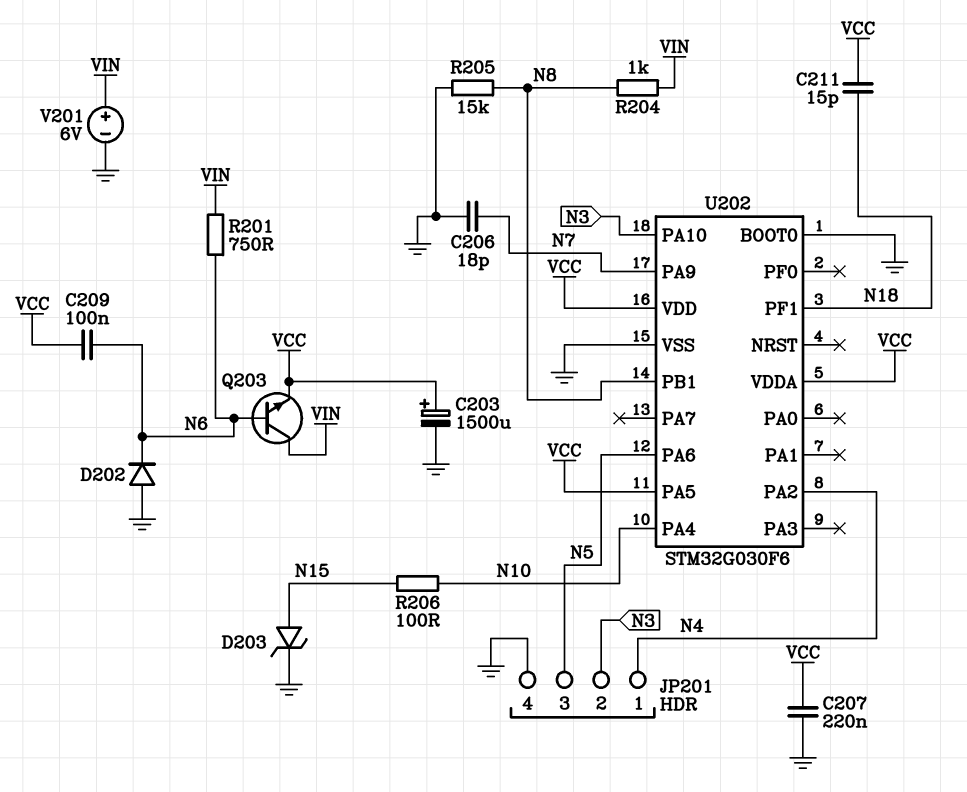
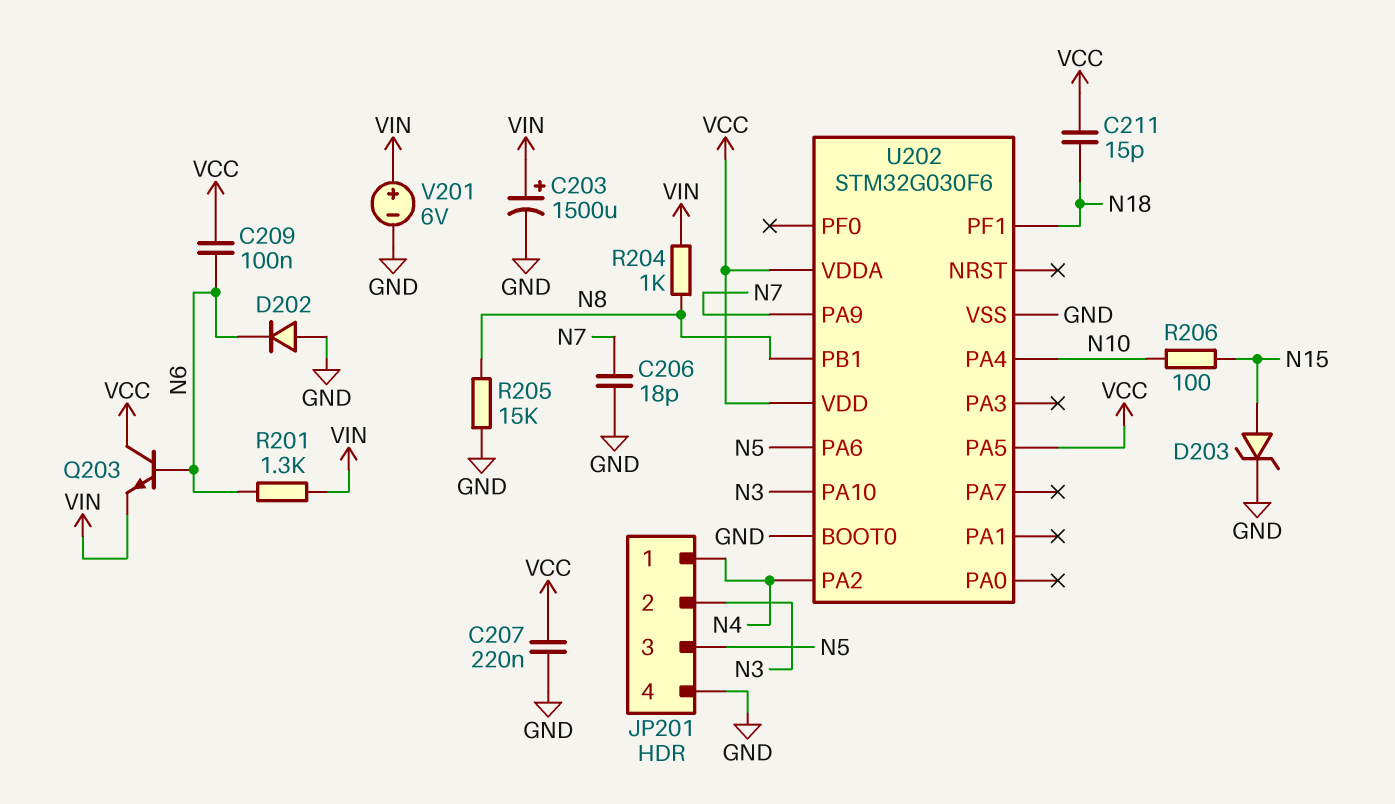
C203: 1500uF (plus VCC, minus GND) -> 1500uF (plus VIN, minus GND)
Q203: NPN (B N6, C VIN, E VCC) -> NPN (B N6, C VCC, E VIN)
R201: 750 (N6, VIN) -> 1.3k (N6, VIN)

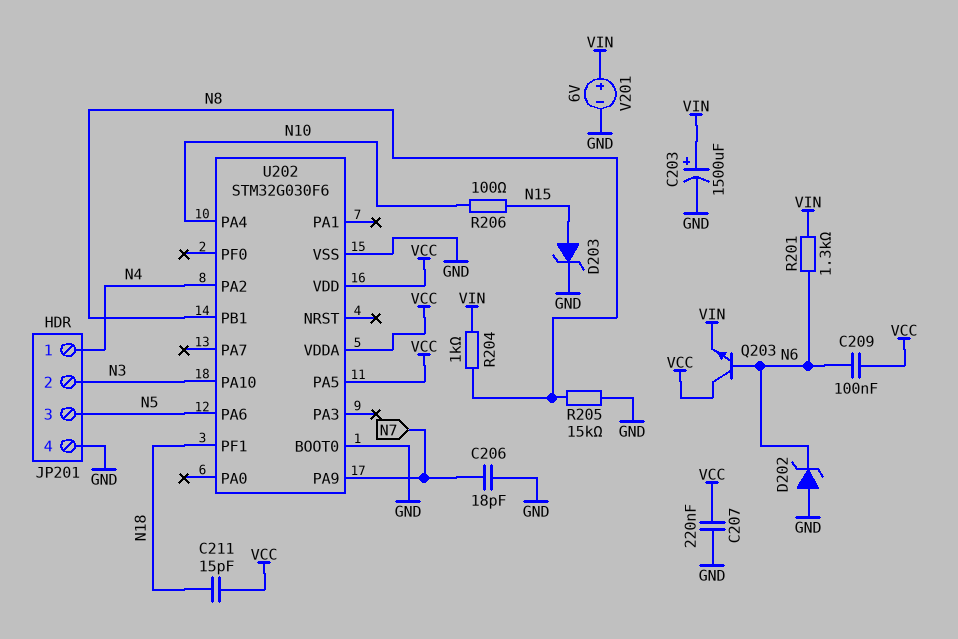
D202: diode (A GND, K N6) -> zener (A GND, K N6)

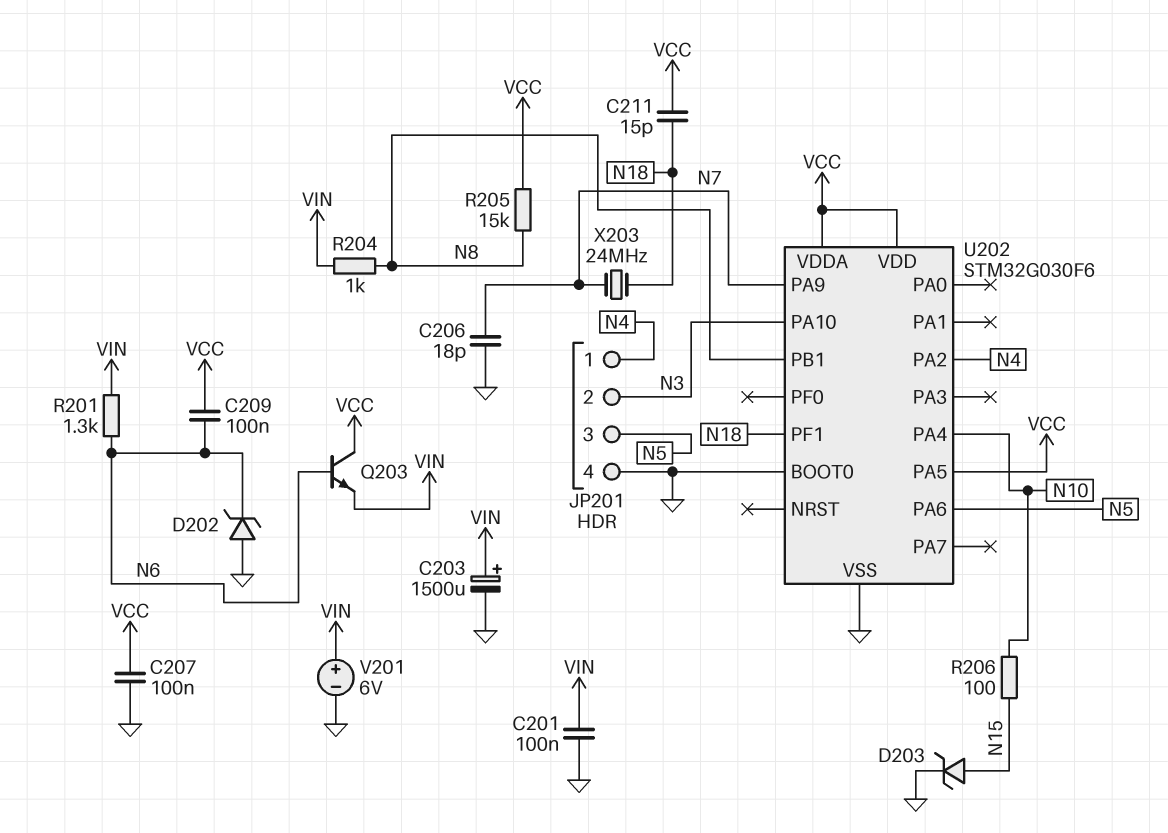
C201: none -> 100nF (GND, VIN)
C207: 220nF (GND, VCC) -> 100nF (GND, VCC)
R205: 15k (GND, N8) -> 15k (N8, VCC)
X203: none -> 24MHz (N7, N18)

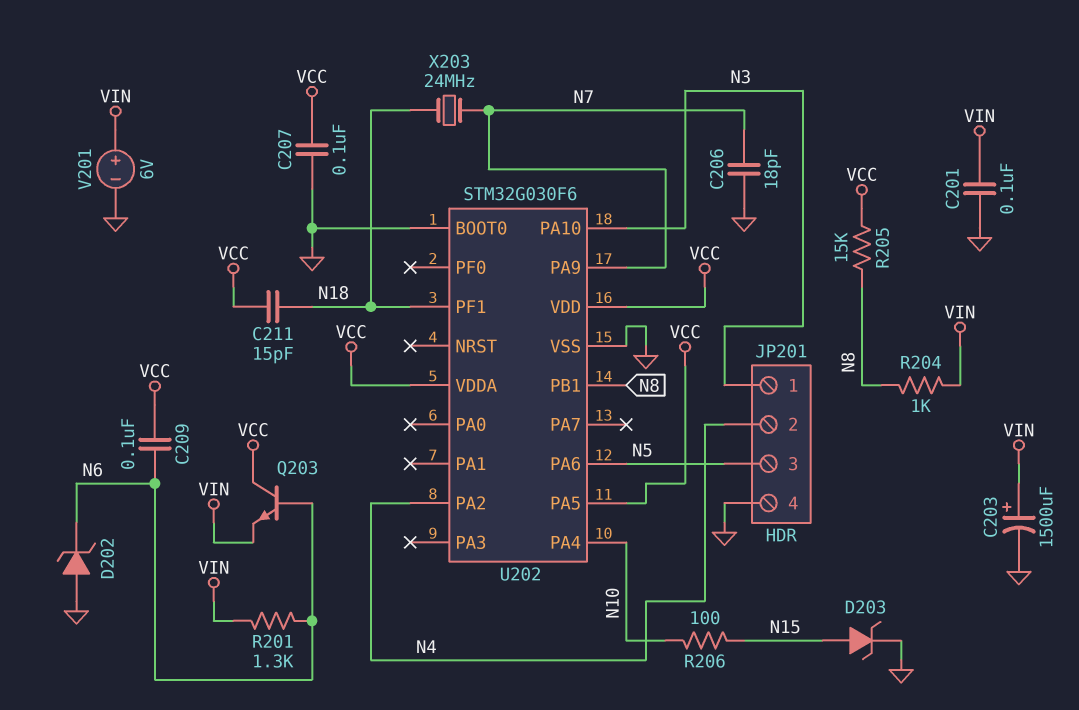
JP201 pin 1: N4 -> N3
JP201 pin 2: N3 -> N4

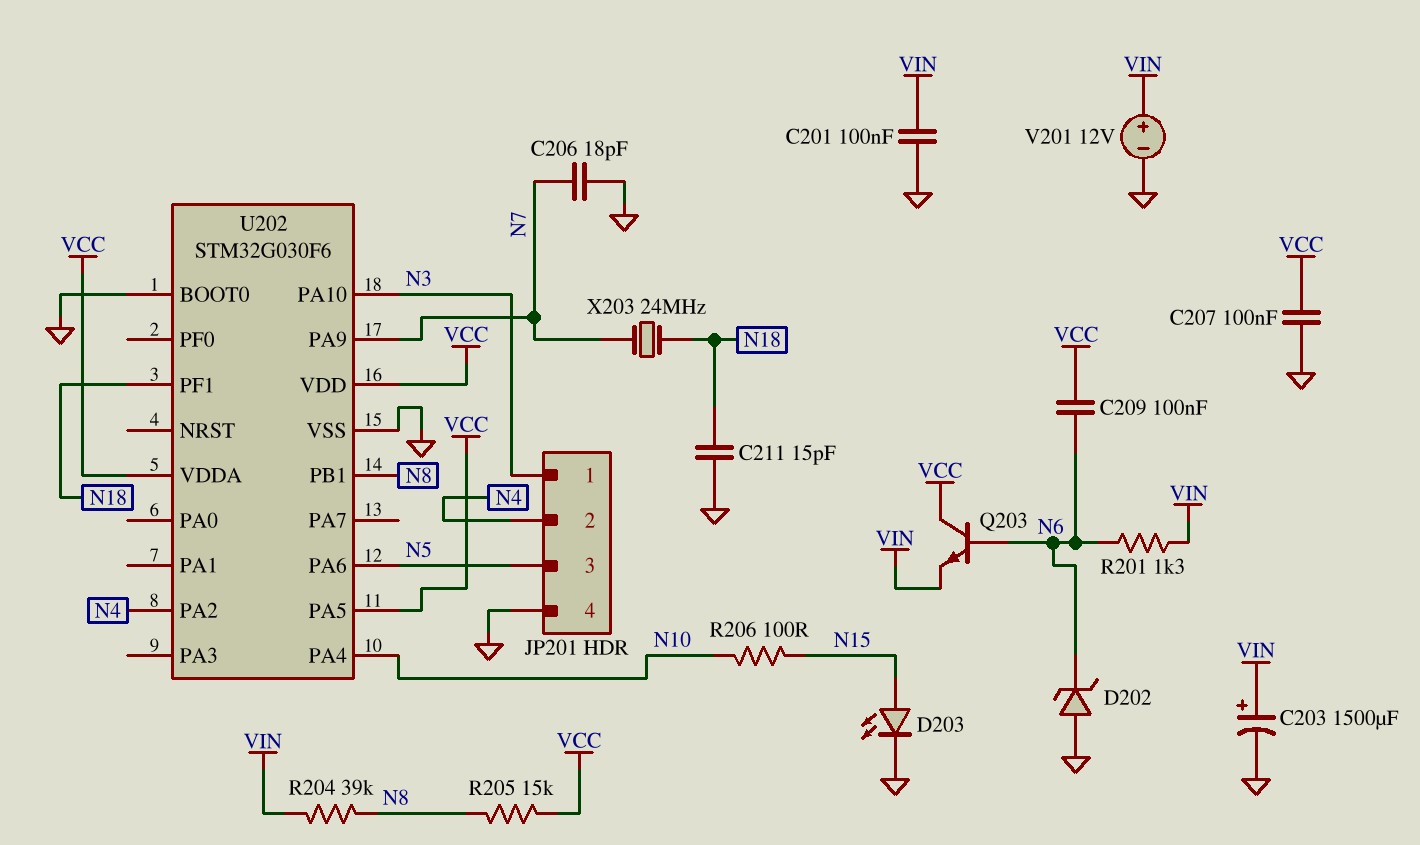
C211: 15pF (N18, VCC) -> 15pF (GND, N18)
D203: zener (A N15, K GND) -> LED (A N15, K GND)
R204: 1k (N8, VIN) -> 39k (N8, VIN)
V201: 6V (plus VIN, minus GND) -> 12V (plus VIN, minus GND)

